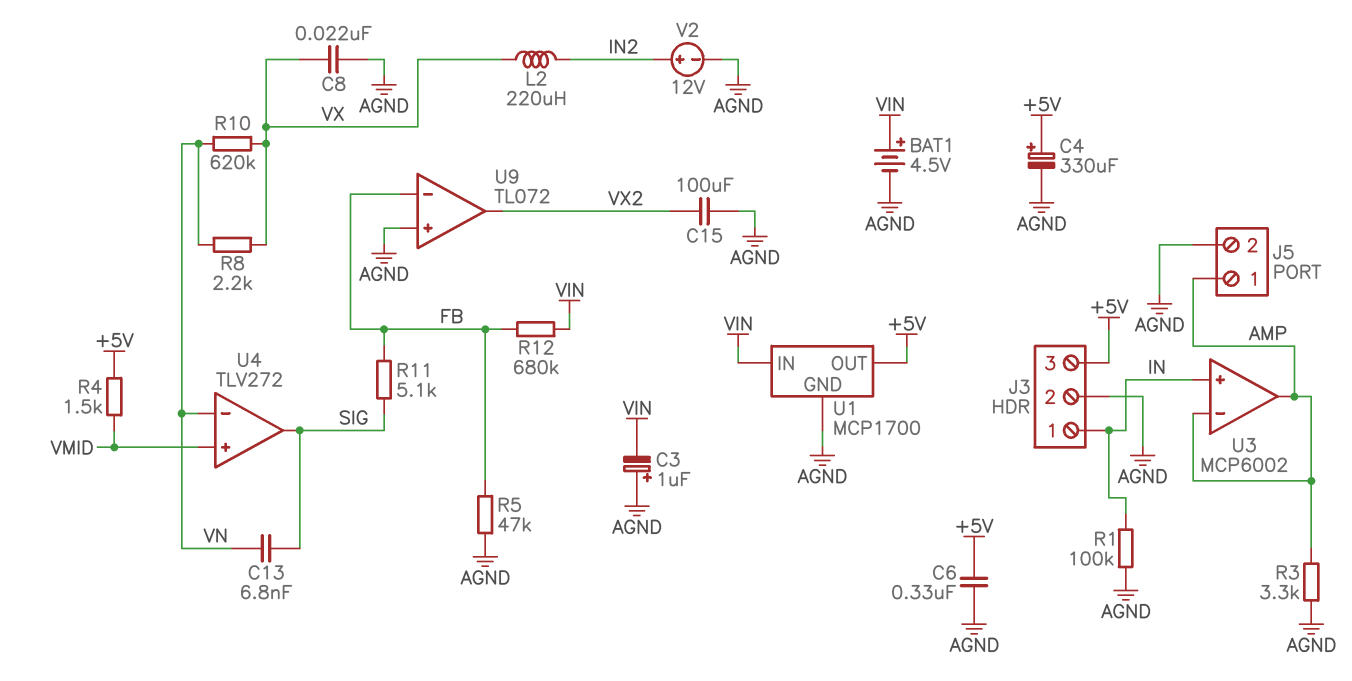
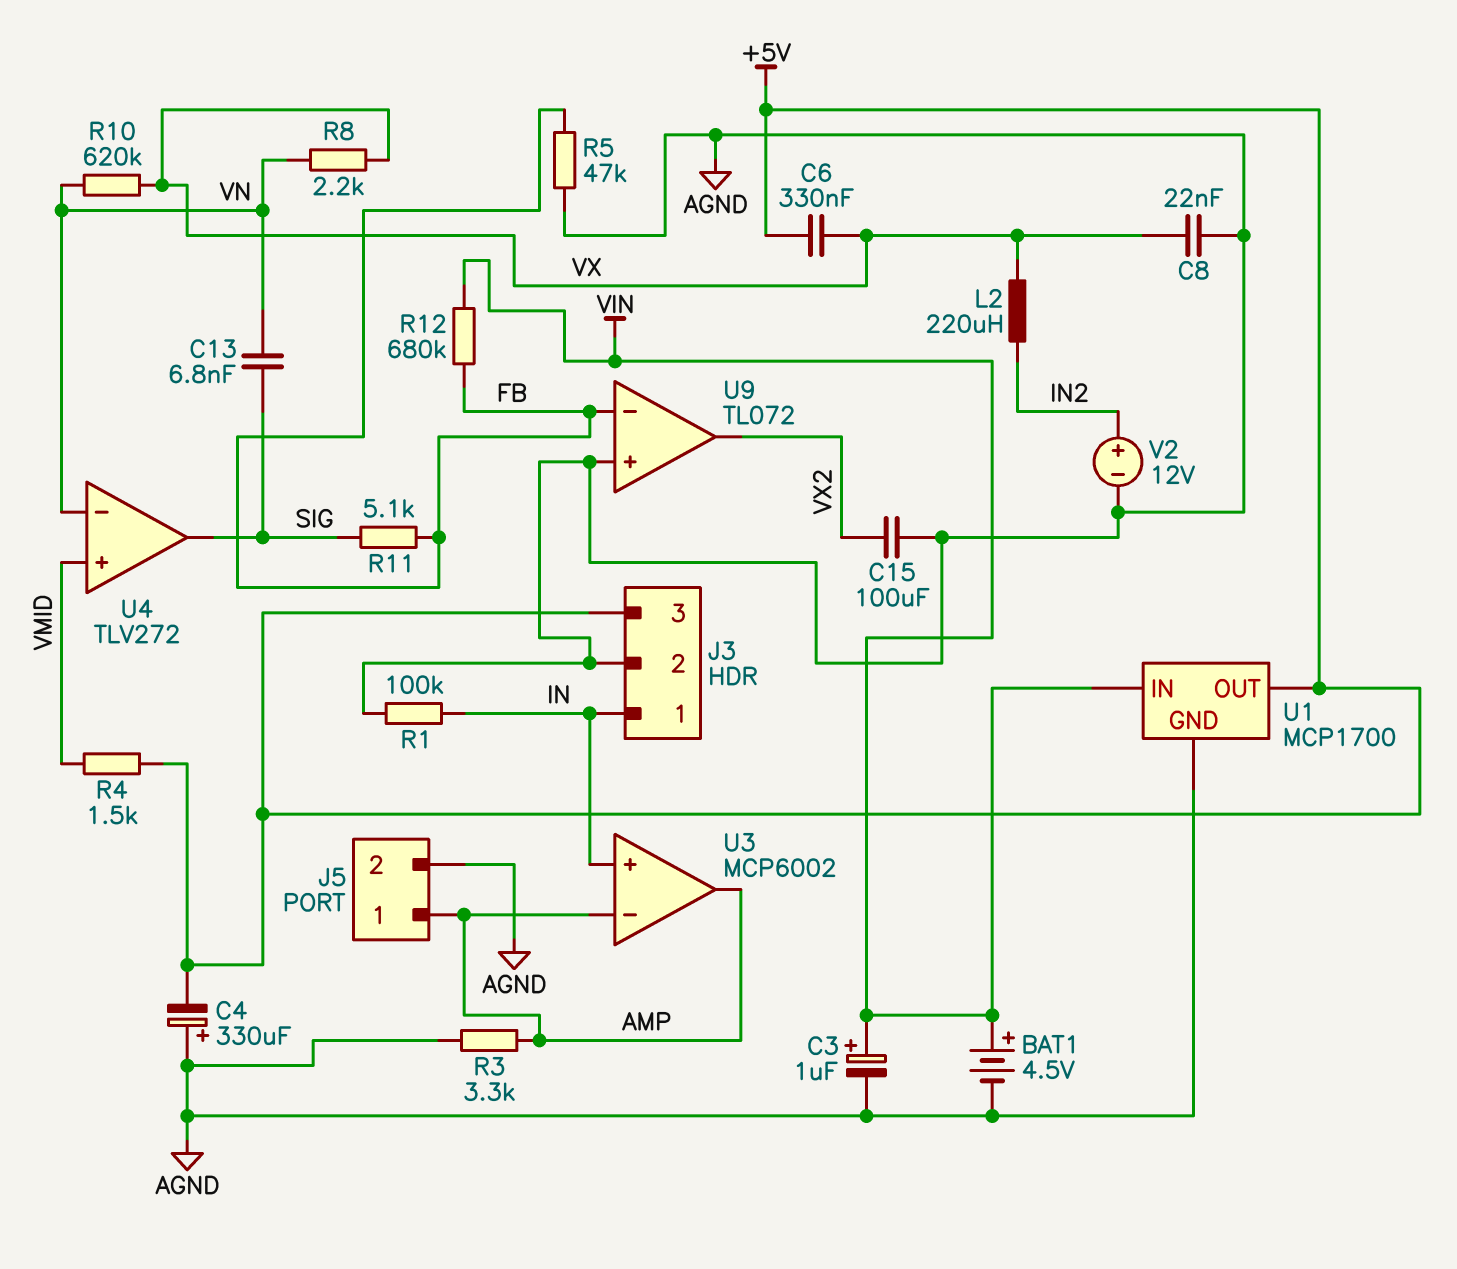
C3: 1uF (plus AGND, minus VIN) -> 1uF (plus VIN, minus AGND)
C4: 330uF (plus +5V, minus AGND) -> 330uF (plus AGND, minus +5V)
C6: 330nF (+5V, AGND) -> 330nF (+5V, VX)

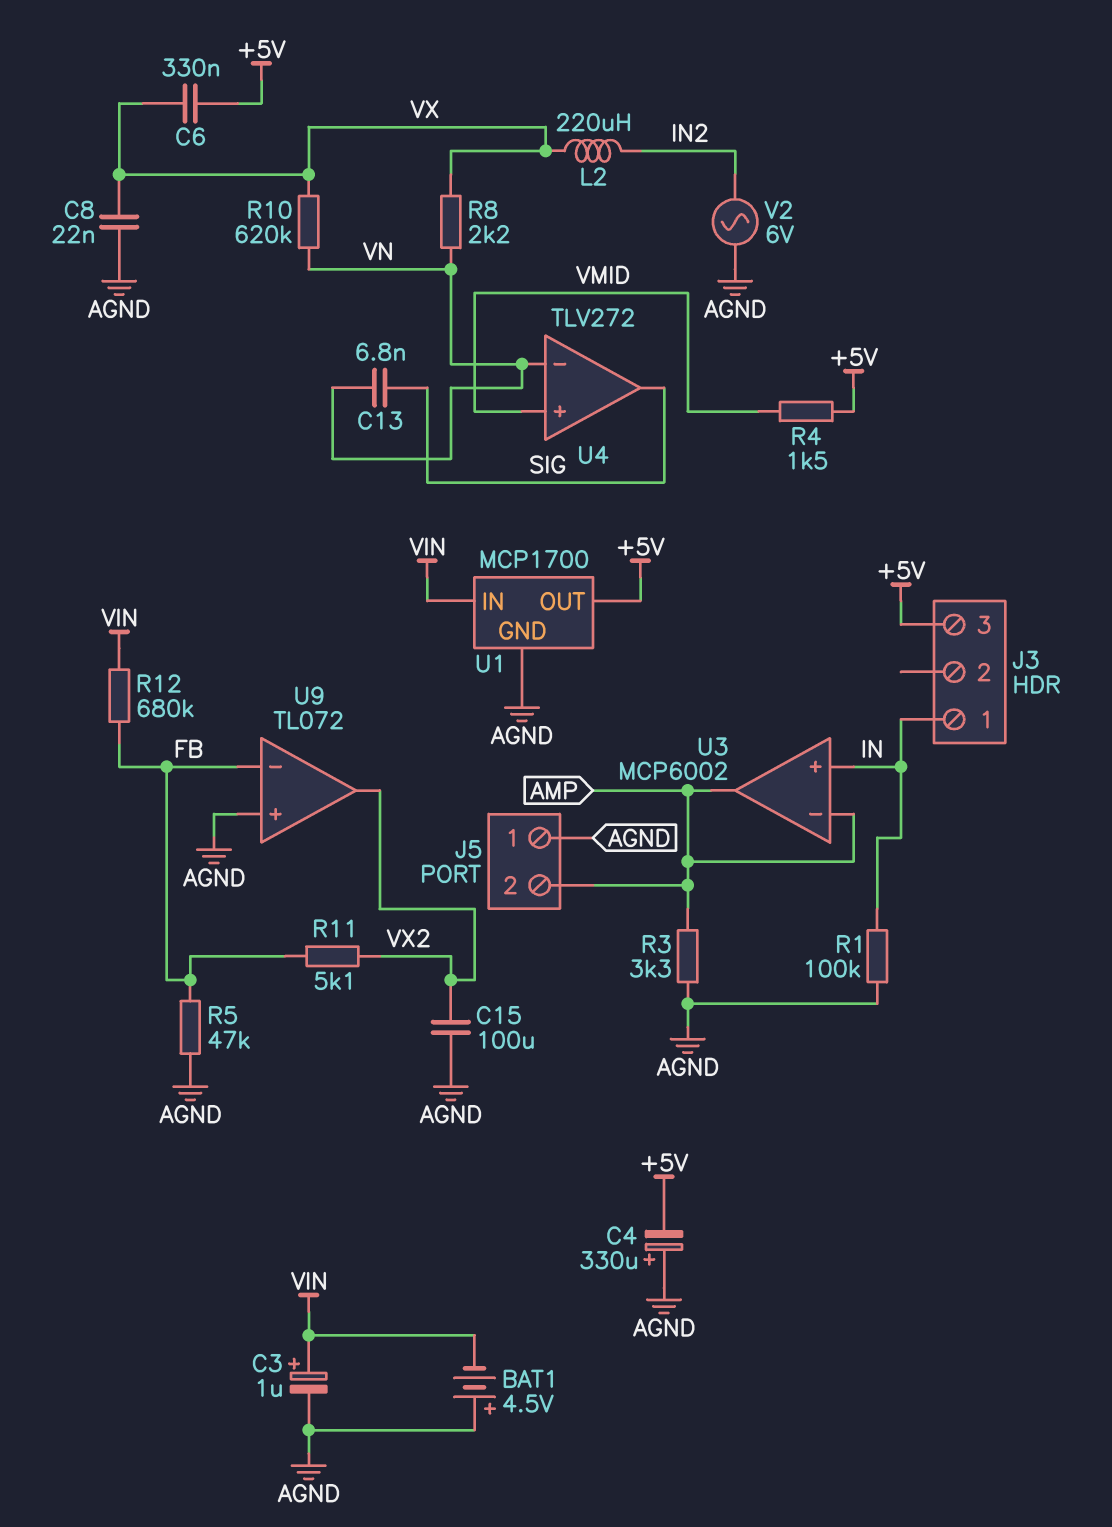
BAT1: 4.5V (plus VIN, minus AGND) -> 4.5V (plus AGND, minus VIN)
J3 pin 2: AGND -> none
J5 pin 1: AMP -> AGND
J5 pin 2: AGND -> AMP
R11: 5.1k (FB, SIG) -> 5.1k (FB, VX2)
V2: 12V (plus IN2, minus AGND) -> AC 6V (AGND, IN2)

